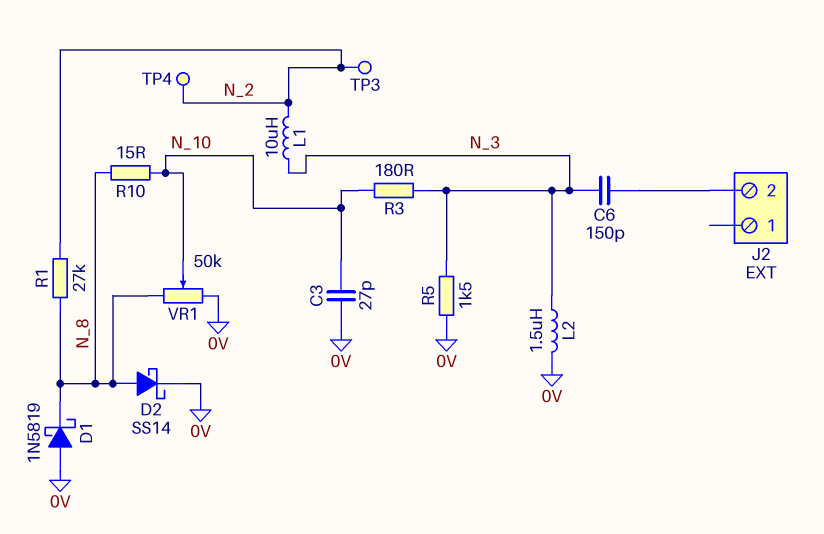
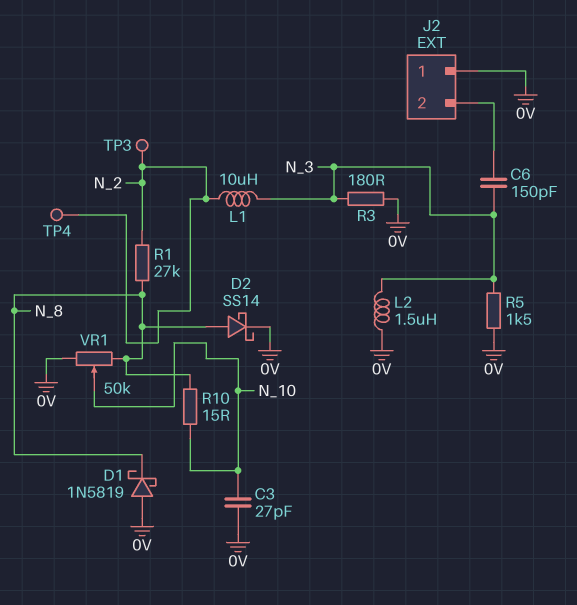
J2 pin 1: none -> 0V
R3: 180 (N_3, N_10) -> 180 (0V, N_3)

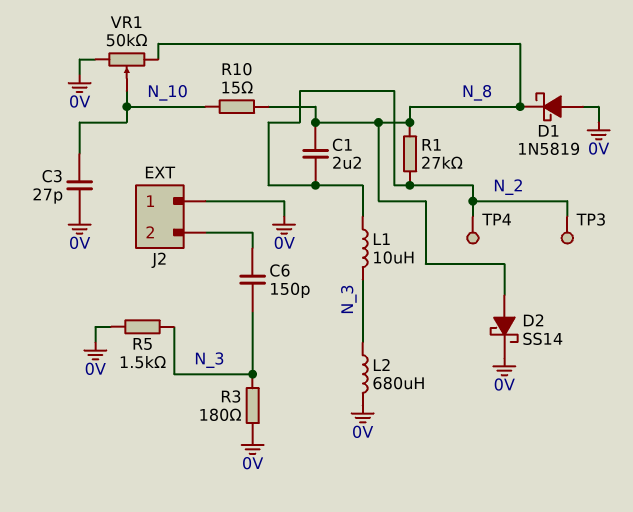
C1: none -> 2.2uF (N_2, N_8)
L2: 1.5uH (0V, N_3) -> 680uH (0V, N_3)

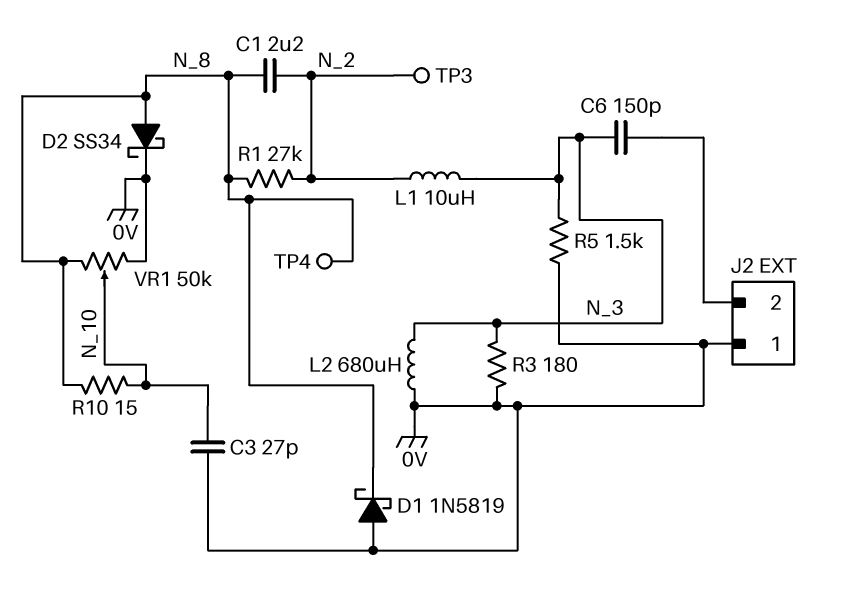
D2: schottky SS14 (A N_8, K 0V) -> schottky SS34 (A N_8, K 0V)
TP4: test point (N_2) -> test point (N_8)

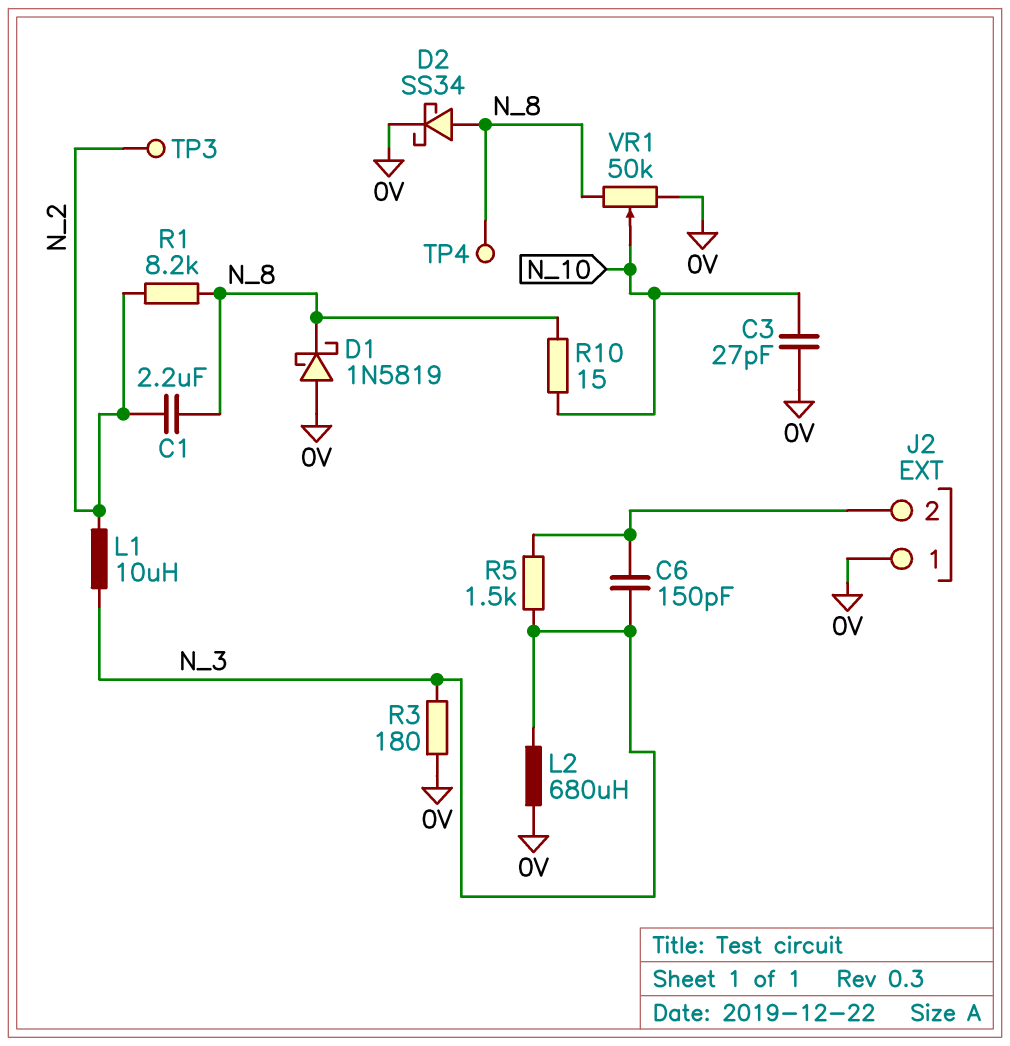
R1: 27k (N_2, N_8) -> 8.2k (N_2, N_8)
R5: 1.5k (0V, N_3) -> 1.5k (J2/2, N_3)

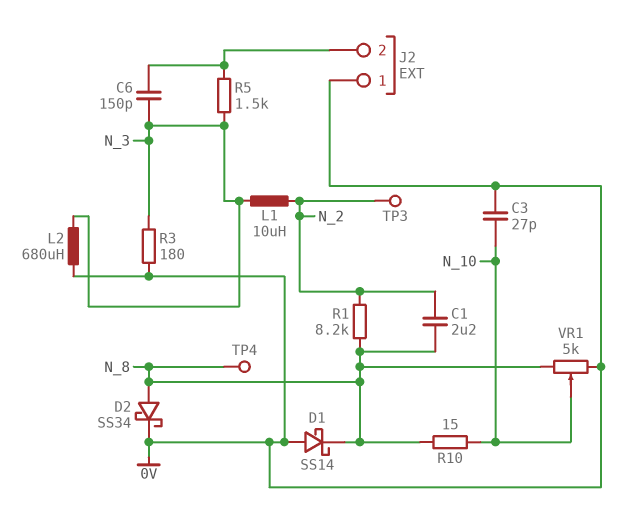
D1: schottky 1N5819 (A 0V, K N_8) -> schottky SS14 (A 0V, K N_8)
VR1: 50k (0V, N_8, wiper N_10) -> 5k (0V, N_8, wiper N_10)

